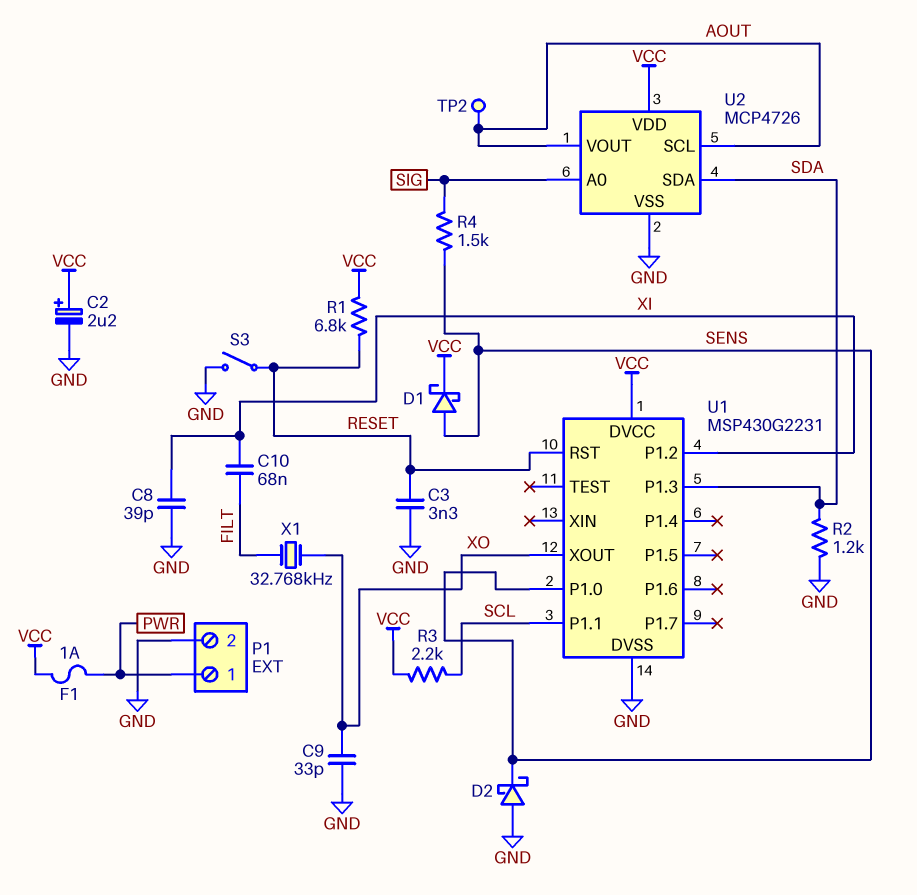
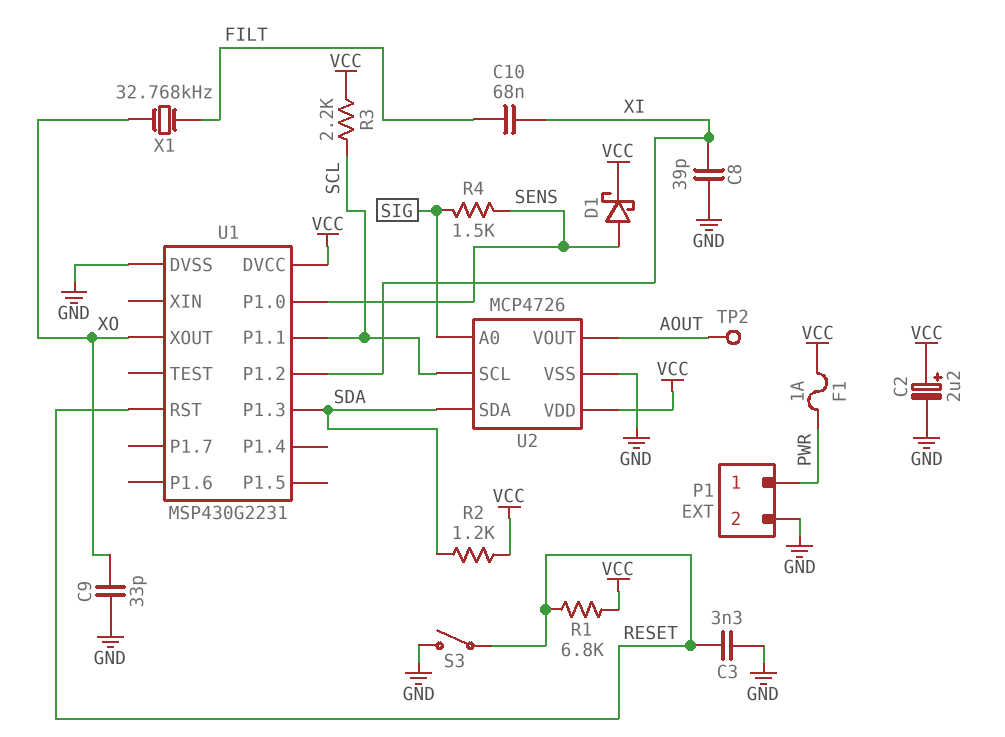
D2: schottky (A GND, K SENS) -> none
R2: 1.2k (GND, SDA) -> 1.2k (SDA, VCC)
U2 pin SCL: AOUT -> SCL

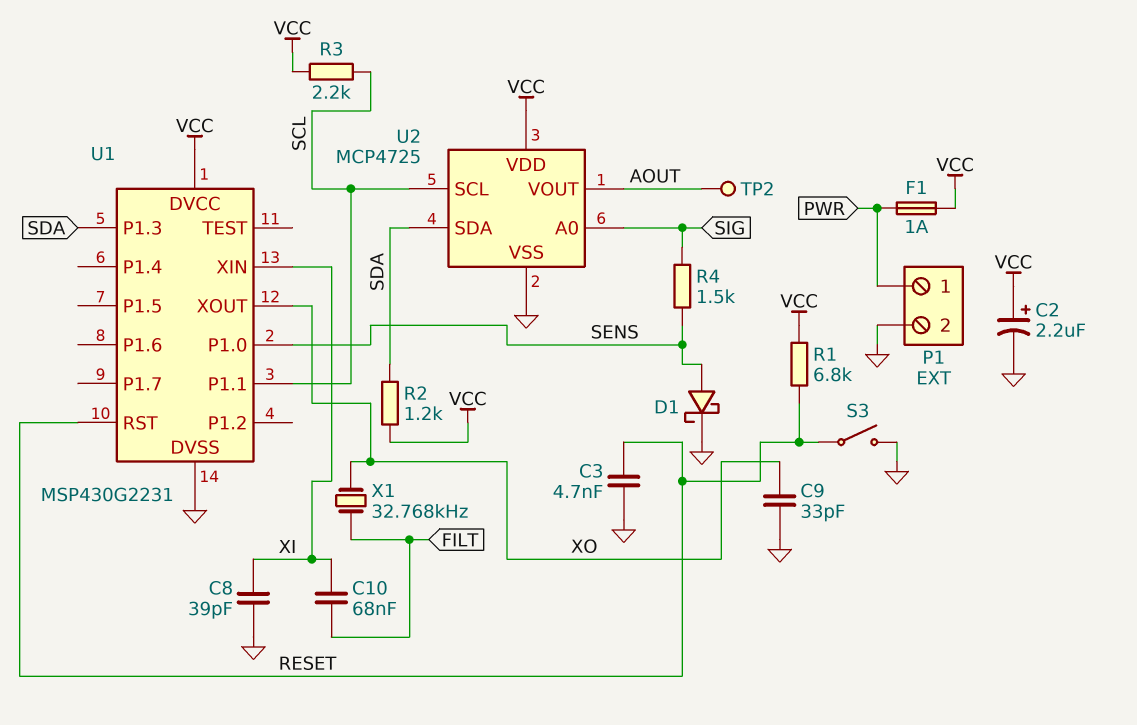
C3: 3.3nF (GND, RESET) -> 4.7nF (GND, RESET)
D1: schottky (A SENS, K VCC) -> schottky (A SENS, K GND)
U1 pin P1.2: XI -> none
U1 pin XIN: none -> XI
U2: MCP4726 -> MCP4725

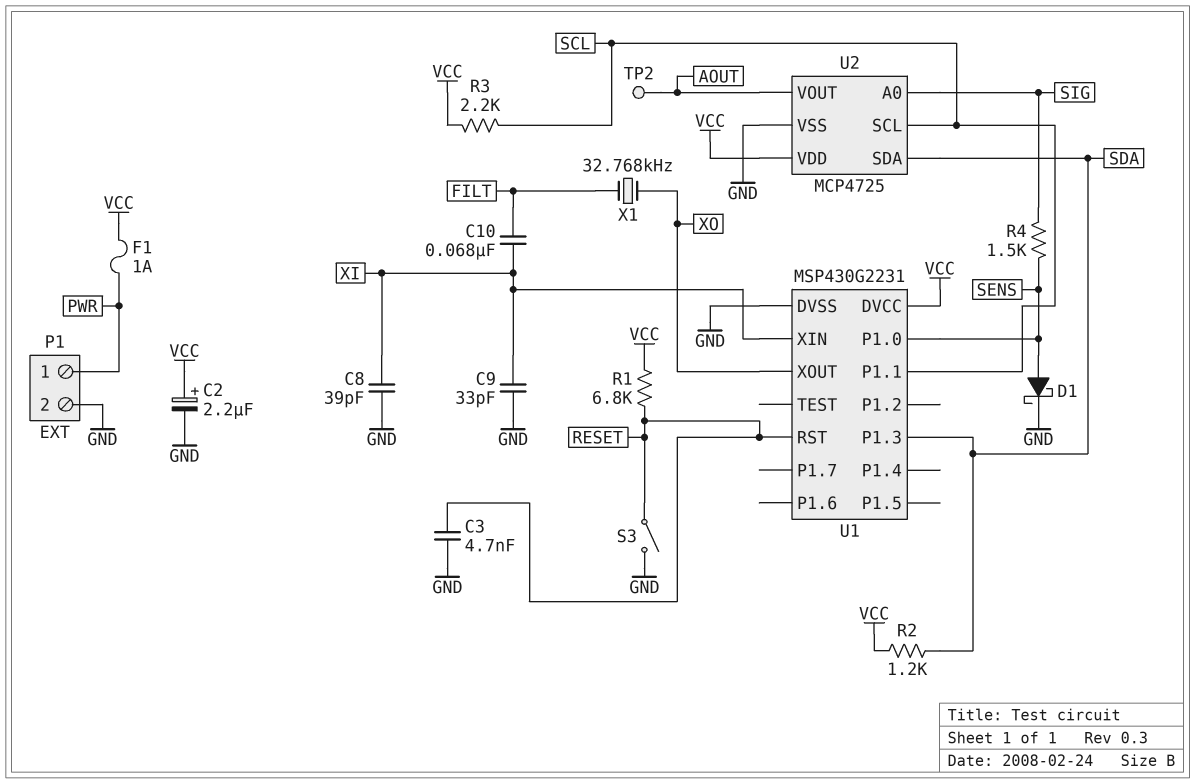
C9: 33pF (GND, XO) -> 33pF (GND, XI)

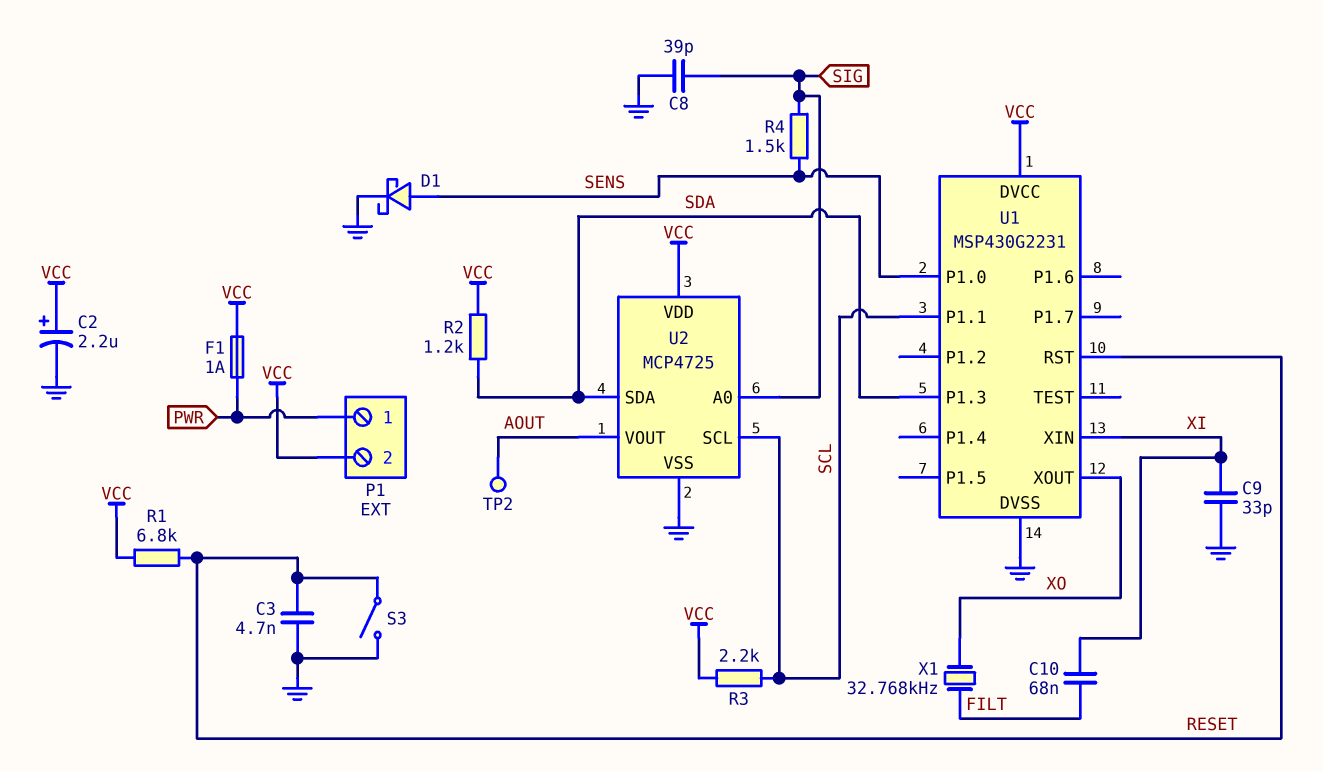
C8: 39pF (GND, XI) -> 39pF (GND, SIG)
P1 pin 2: GND -> VCC

